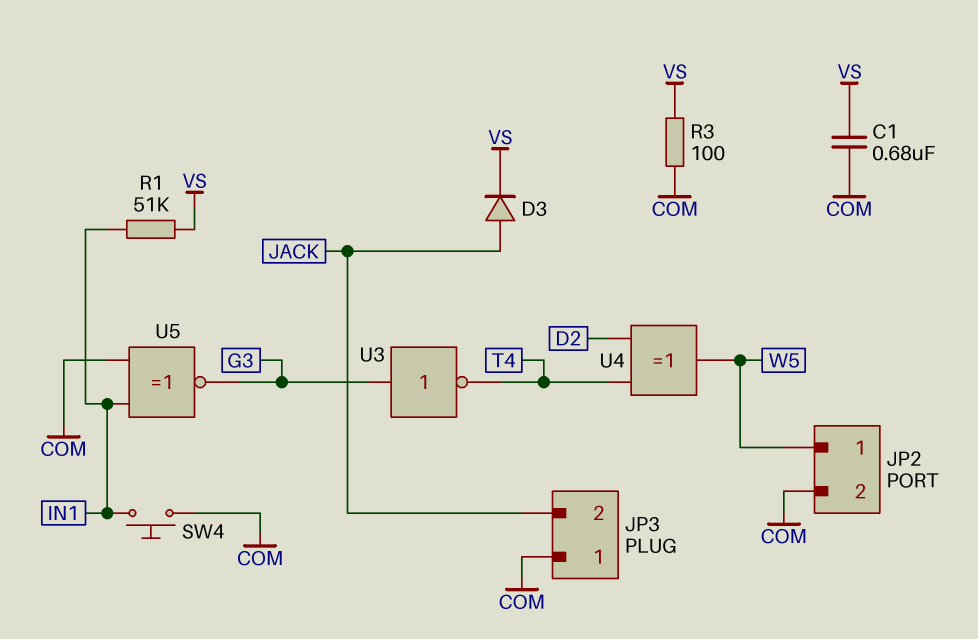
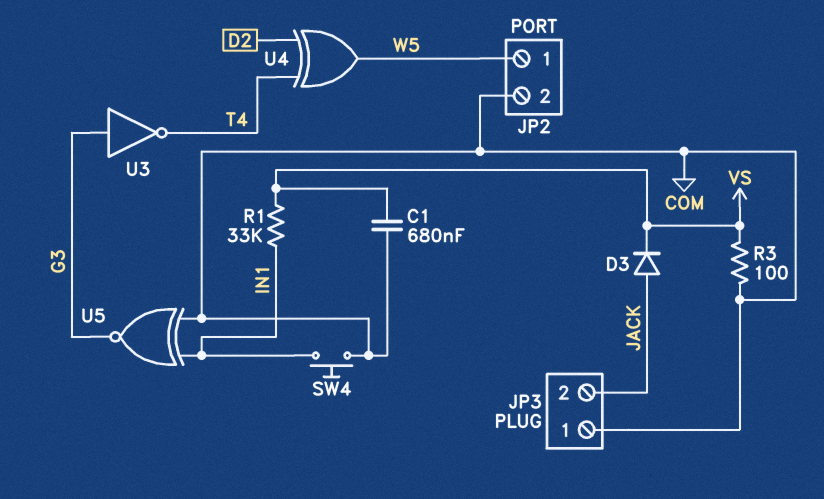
R1: 51k (IN1, VS) -> 33k (IN1, VS)

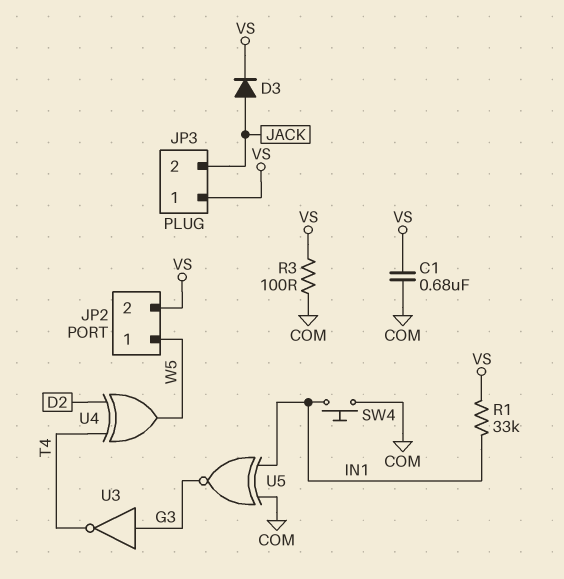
JP2 pin 2: COM -> VS
JP3 pin 1: COM -> VS

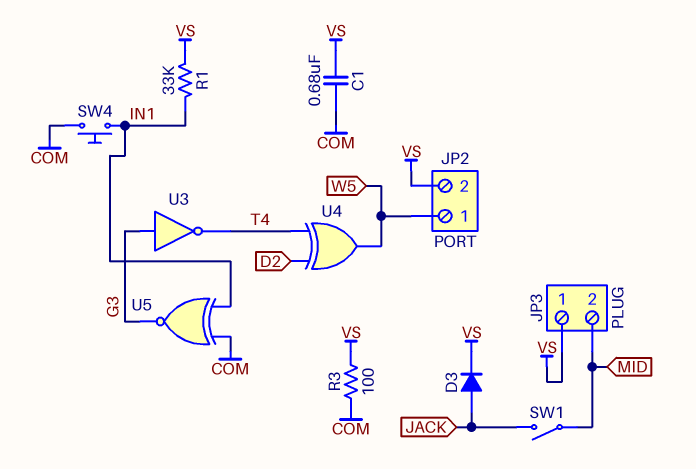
JP3 pin 2: JACK -> MID
SW1: none -> switch (JACK, MID)

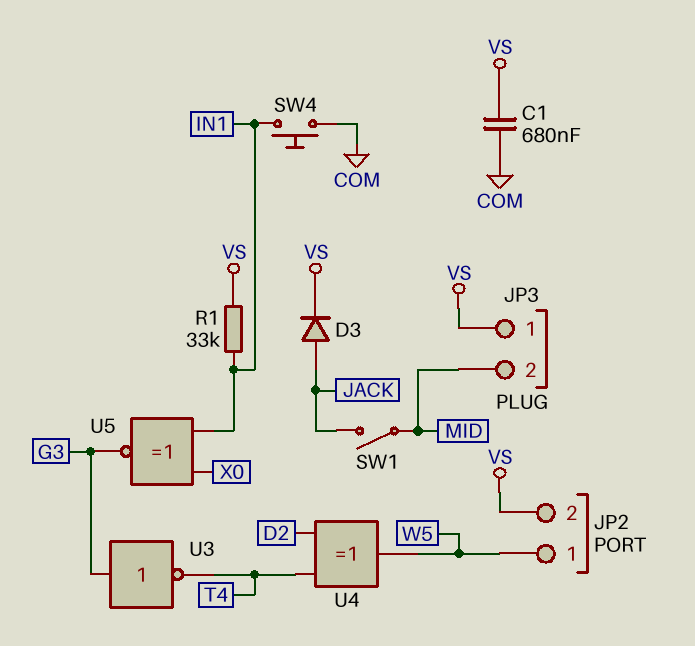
R3: 100 (COM, VS) -> none
U5: XNOR (in COM, in IN1, out G3) -> XNOR (in IN1, in X0, out G3)

